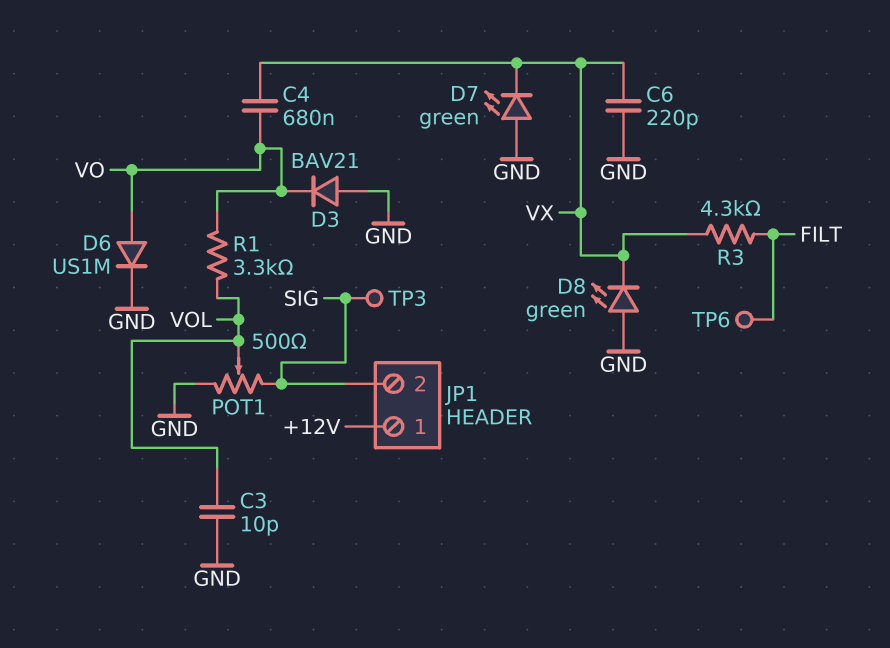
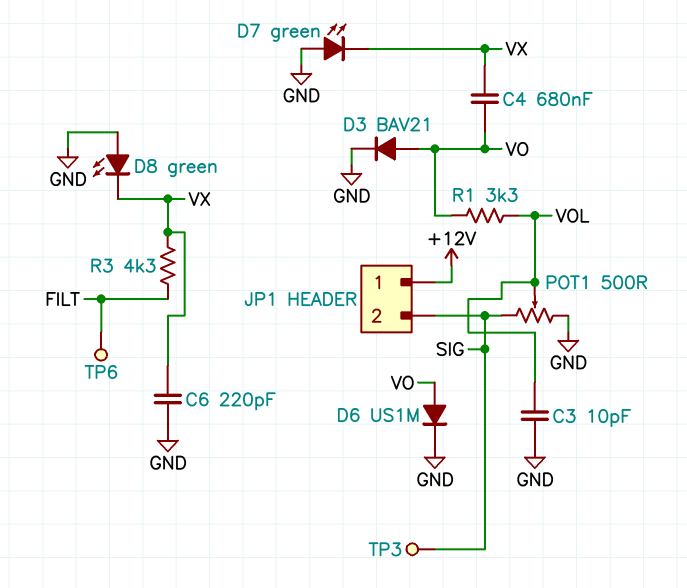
D3: diode BAV21 (A GND, K VO) -> diode BAV21 (A VO, K GND)

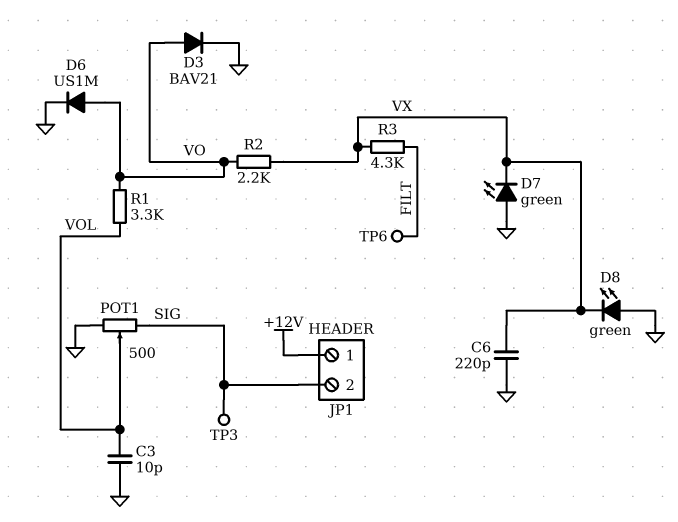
C4: 680nF (VO, VX) -> none
R2: none -> 2.2k (VO, VX)

